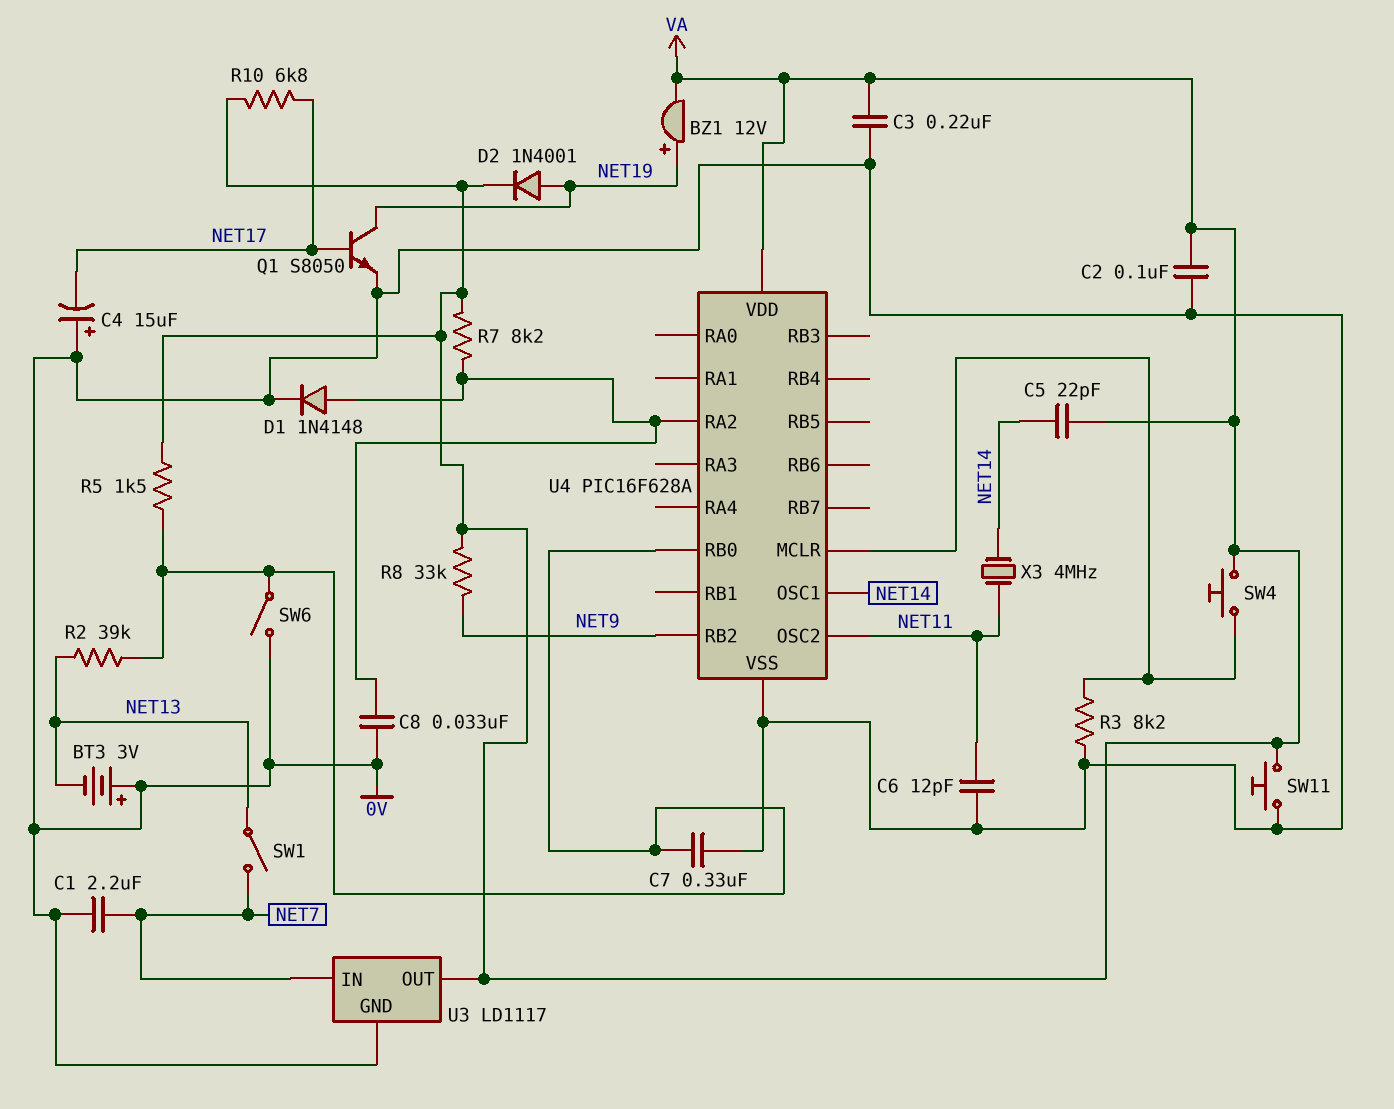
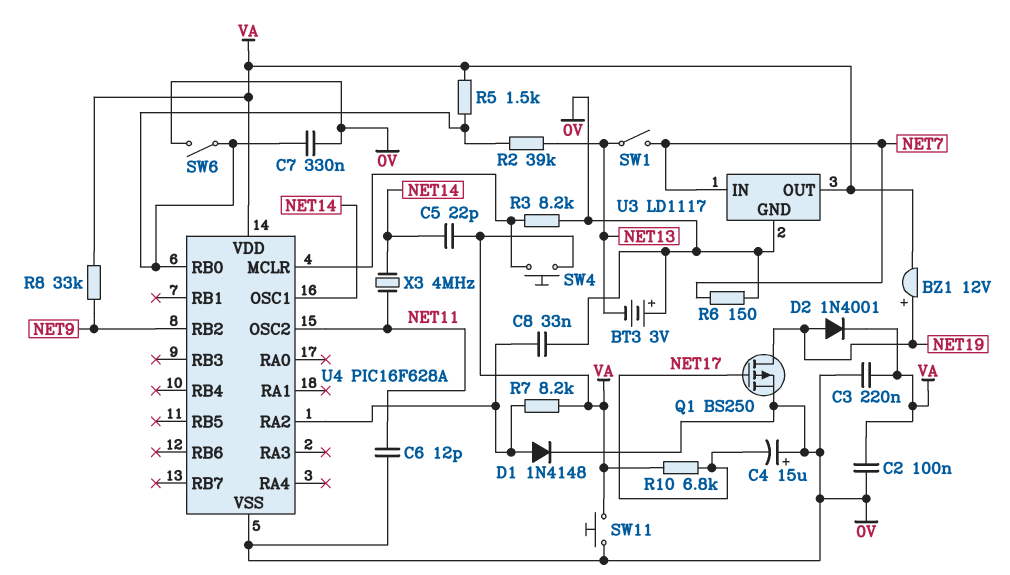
C1: 2.2uF (0V, NET7) -> none
Q1: NPN S8050 (B NET17, C NET19, E 0V) -> PMOS BS250 (G NET17, D NET19, S 0V)
R6: none -> 150 (0V, NET7)

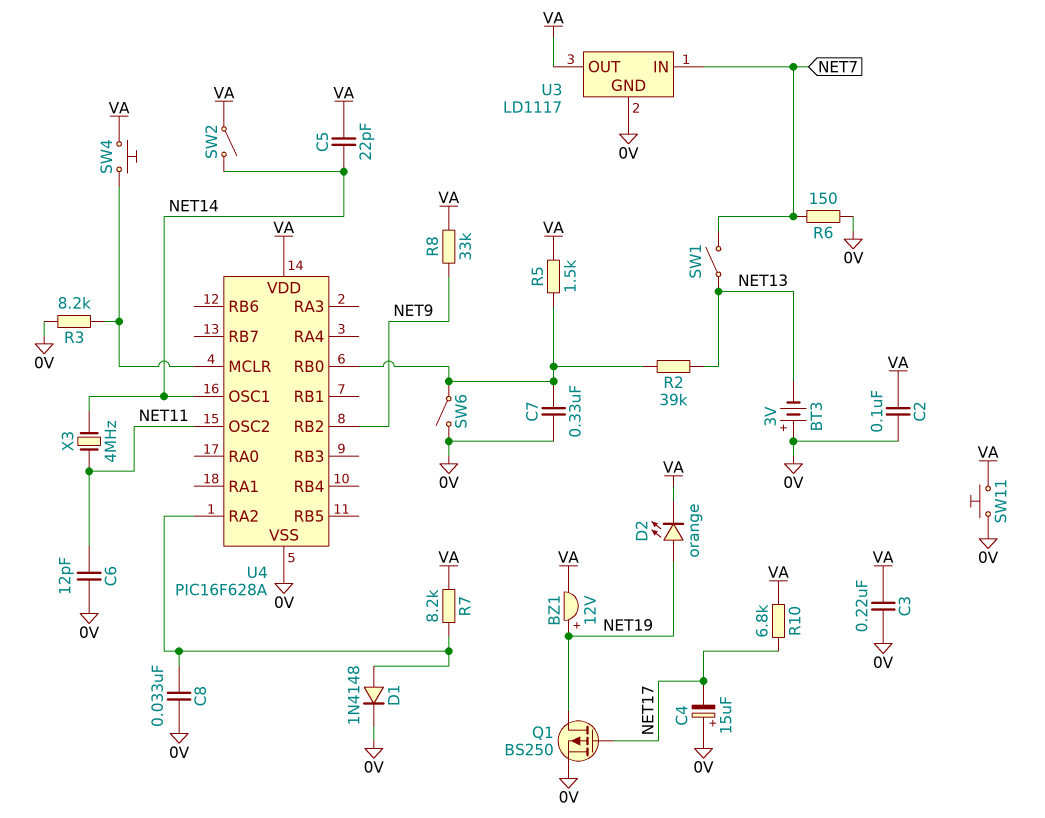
D2: diode 1N4001 (A NET19, K VA) -> LED orange (A NET19, K VA)
SW2: none -> switch (NET14, VA)

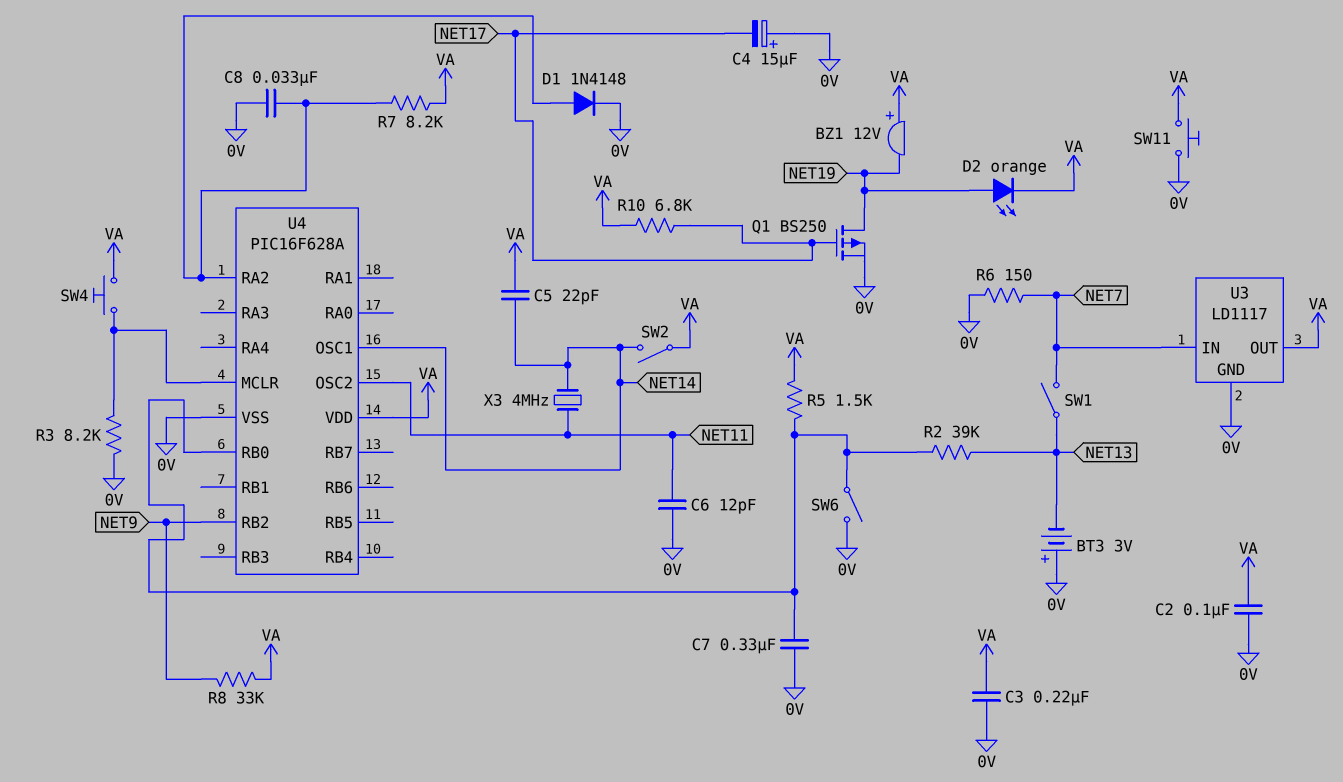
BZ1: buzzer 12V (plus NET19, minus VA) -> buzzer 12V (plus VA, minus NET19)

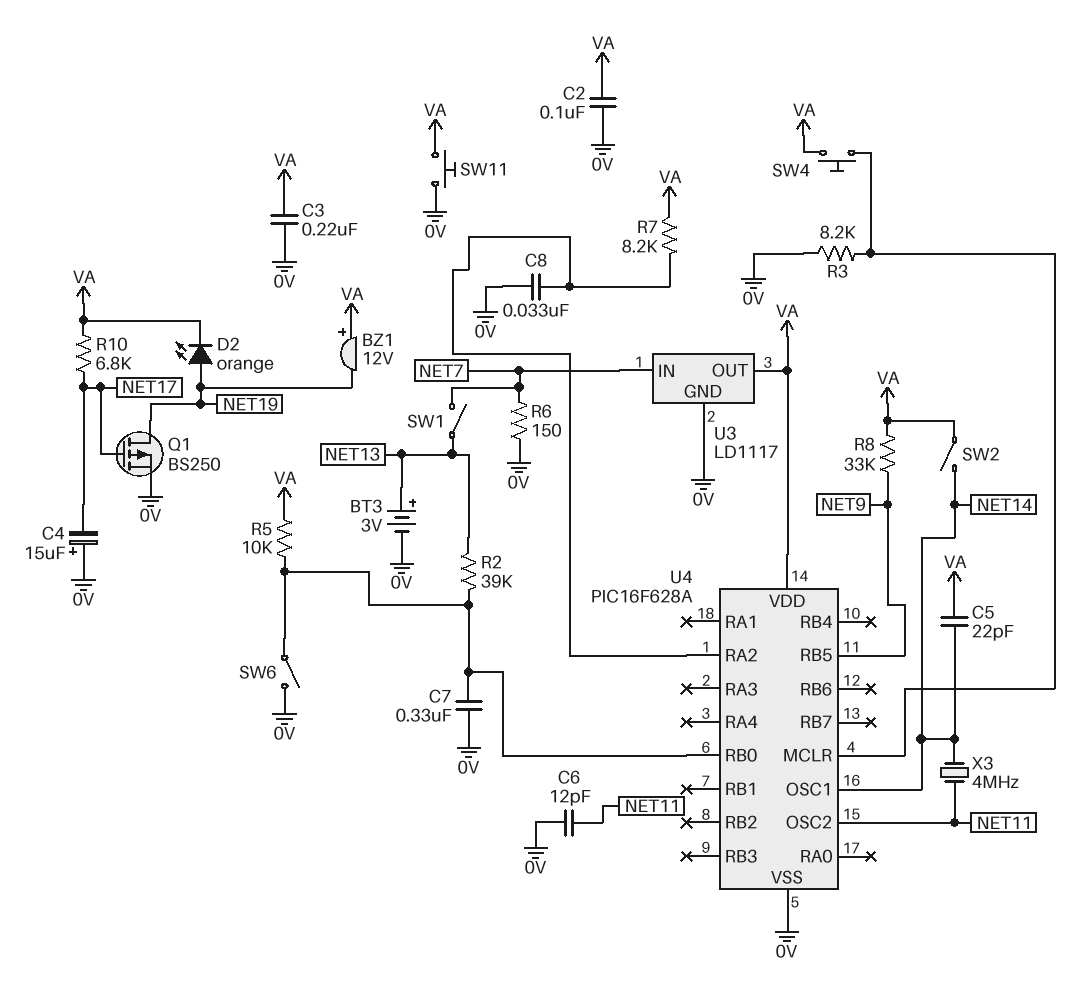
BT3: 3V (plus 0V, minus NET13) -> 3V (plus NET13, minus 0V)
D1: diode 1N4148 (A U4/RA2, K 0V) -> none
R5: 1.5k (U4/RB0, VA) -> 10k (U4/RB0, VA)
U4 pin RB2: NET9 -> none
U4 pin RB5: none -> NET9

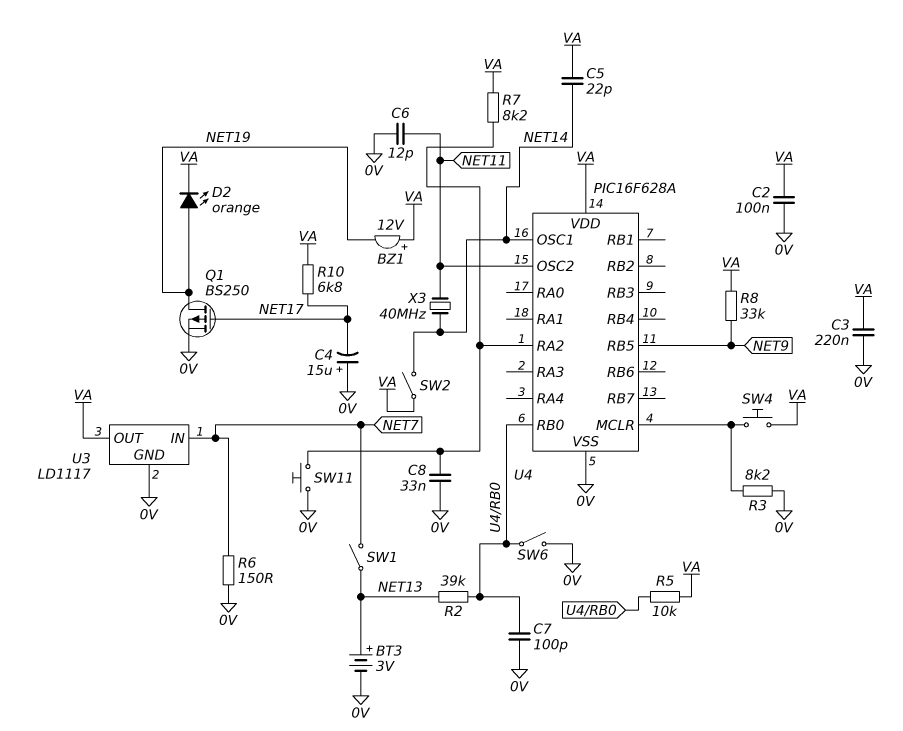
C7: 330nF (0V, U4/RB0) -> 100pF (0V, U4/RB0)
SW11: button (0V, VA) -> button (0V, U4/RA2)
X3: 4MHz (NET11, NET14) -> 40MHz (NET11, NET14)

